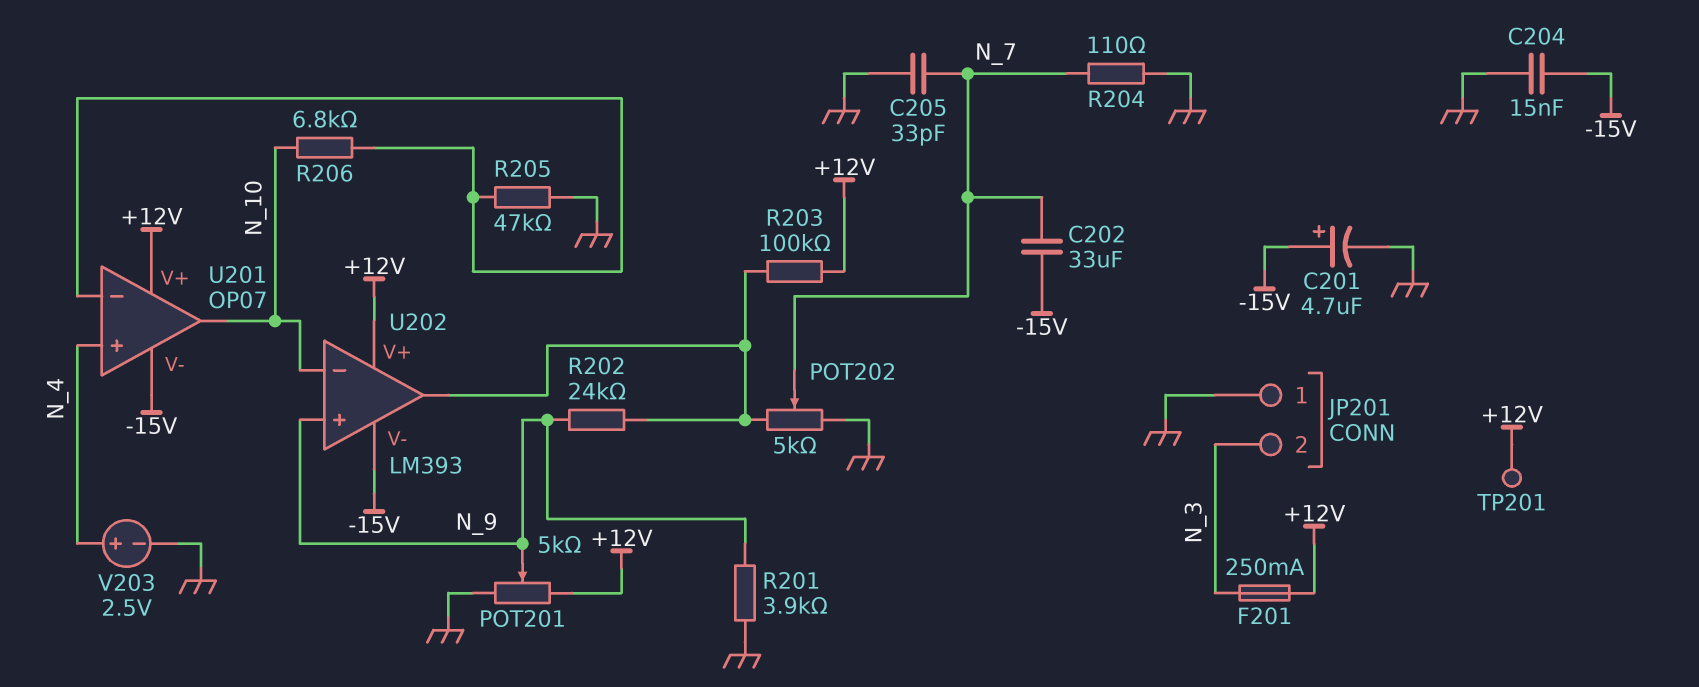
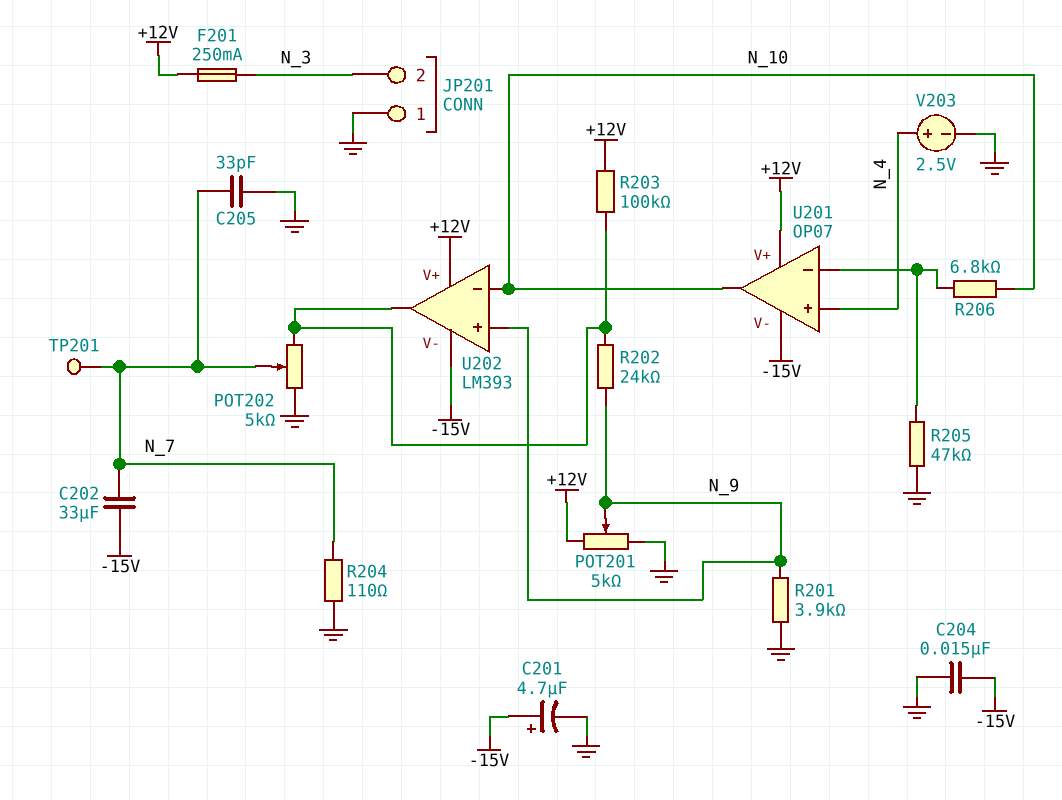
TP201: test point (+12V) -> test point (N_7)

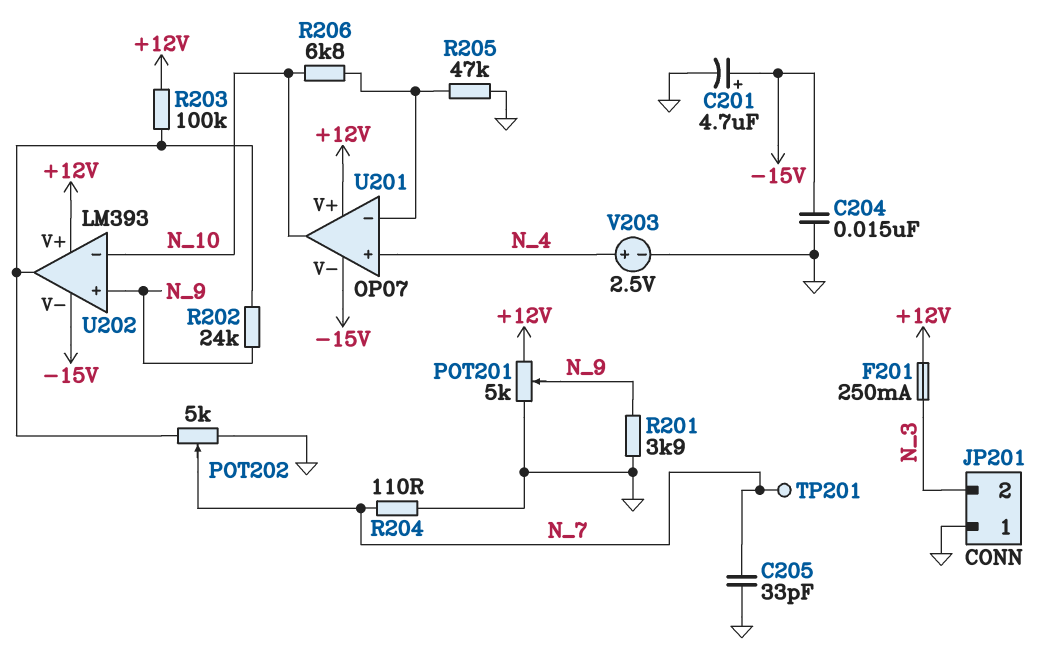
C202: 33uF (-15V, N_7) -> none

